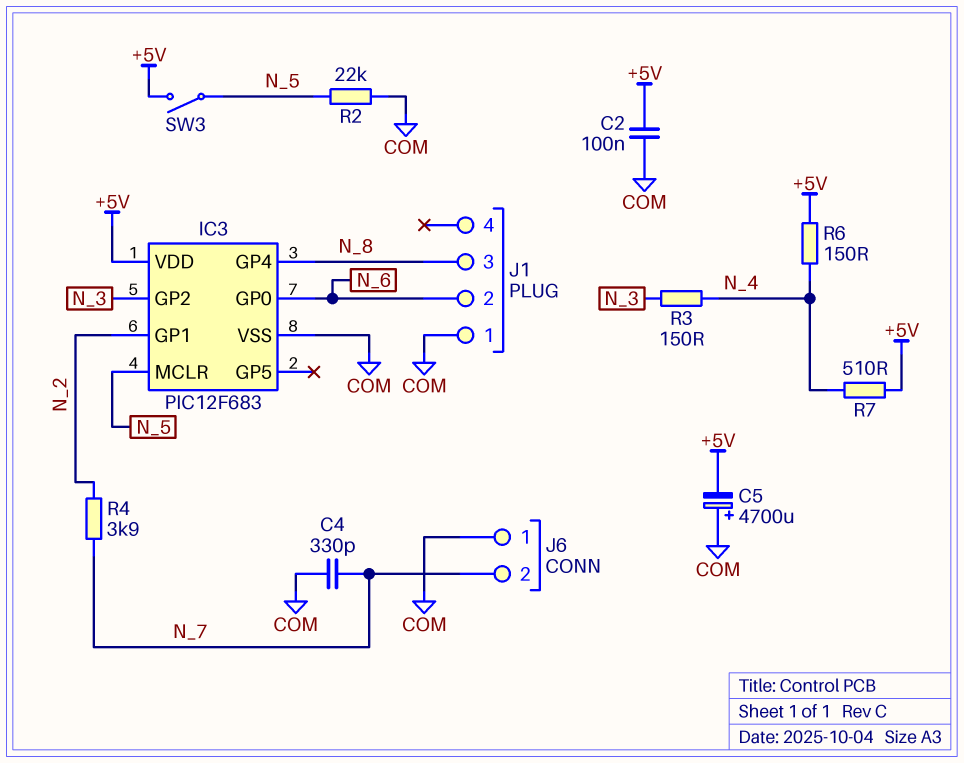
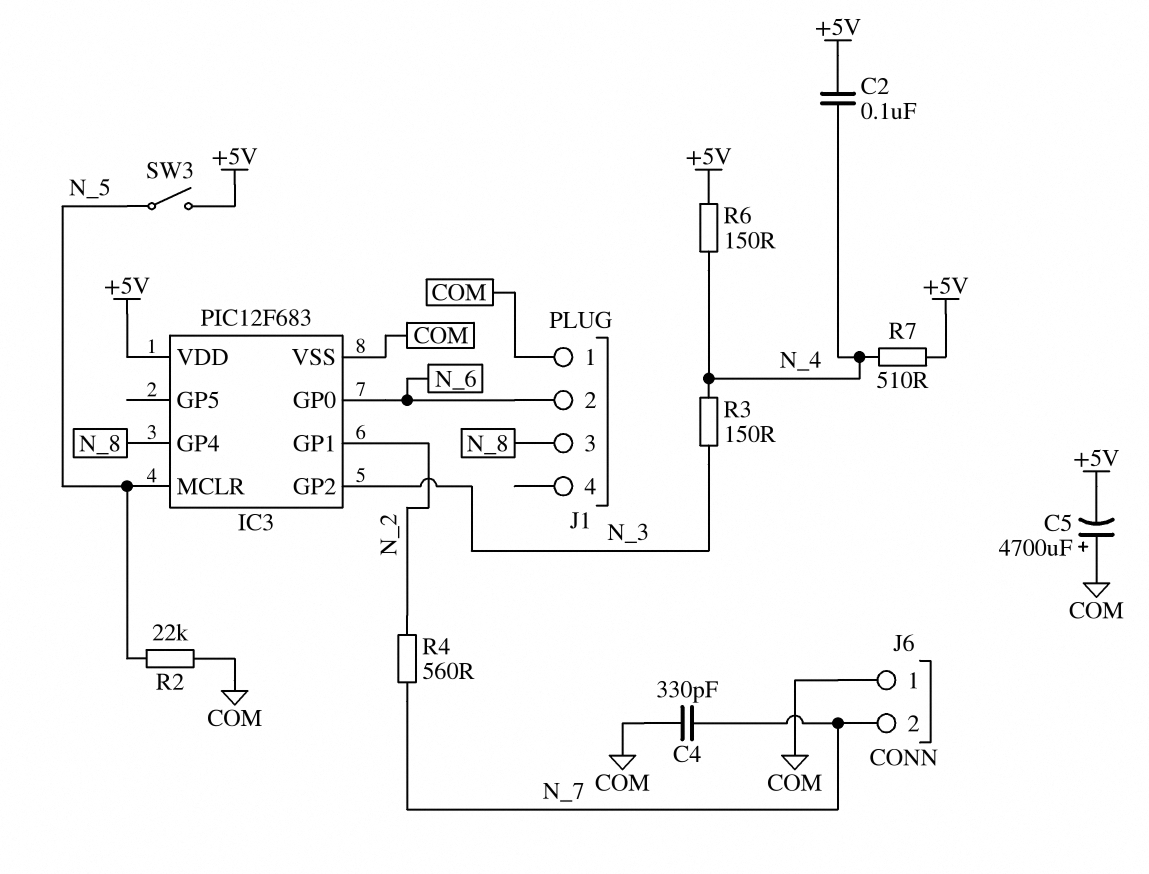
C2: 100nF (+5V, COM) -> 100nF (+5V, N_4)
R4: 3.9k (N_2, N_7) -> 560 (N_2, N_7)

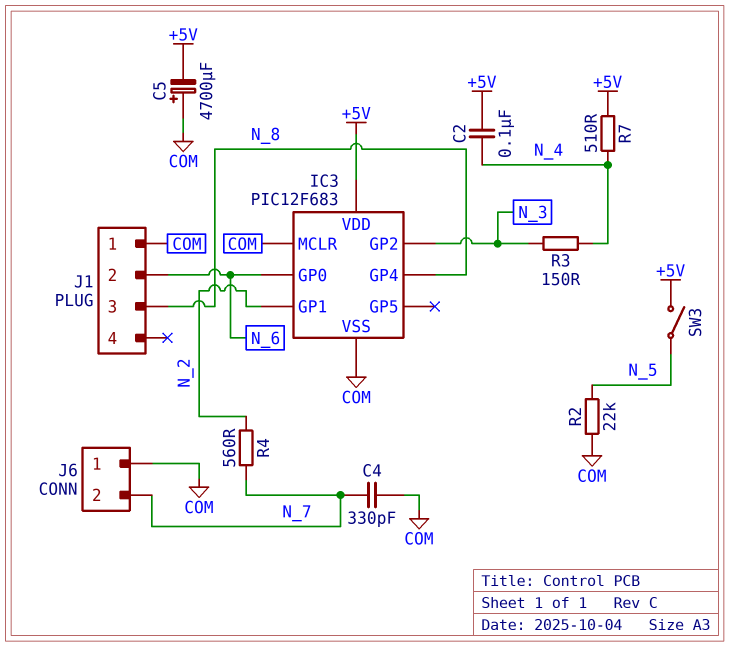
IC3 pin MCLR: N_5 -> COM
R6: 150 (+5V, N_4) -> none

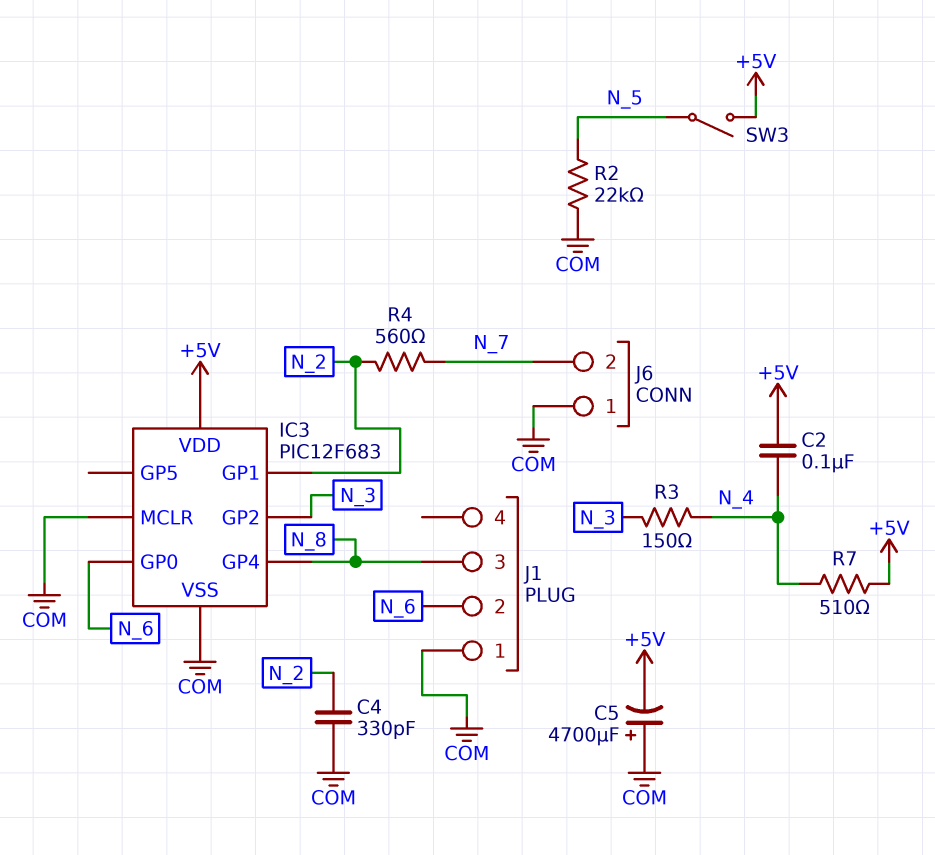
C4: 330pF (COM, N_7) -> 330pF (COM, N_2)

